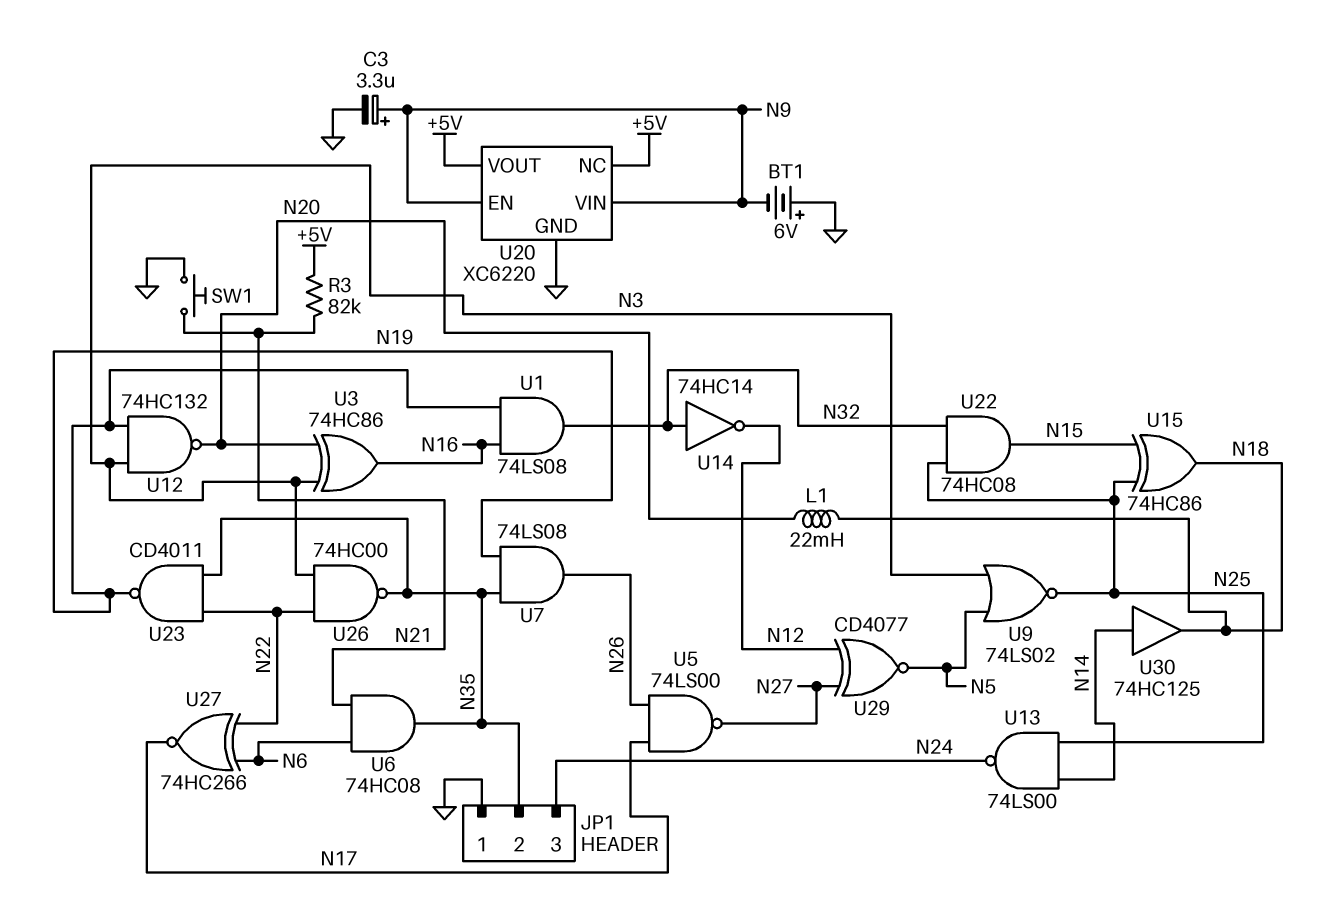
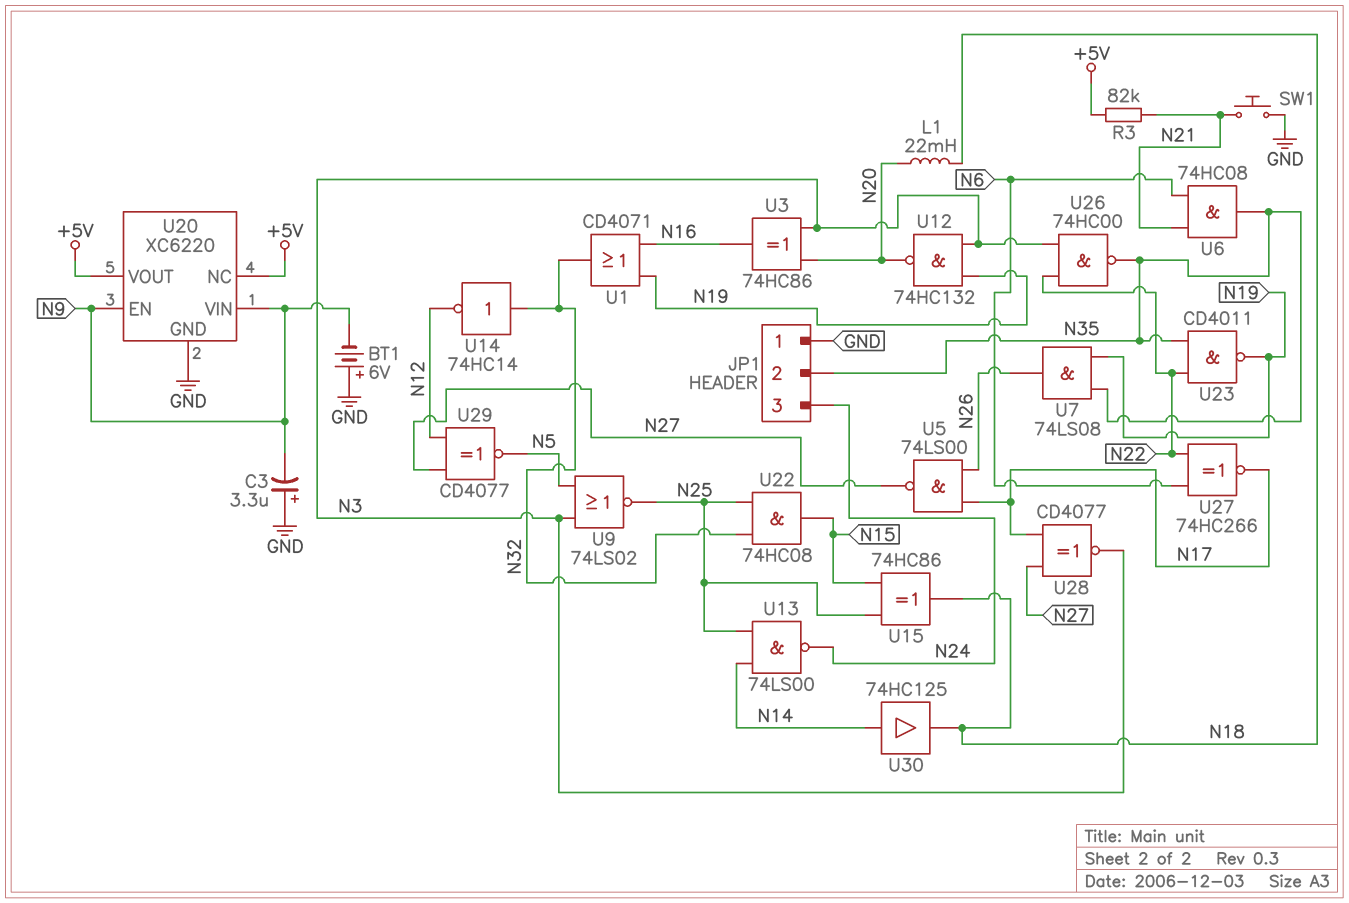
C3: 3.3uF (plus N9, minus GND) -> 3.3uF (plus GND, minus N9)
U1: AND 74LS08 (in N16, in N19, out N32) -> OR CD4071 (in N16, in N19, out N32)
U28: none -> XNOR CD4077 (in N17, in N27, out N3)

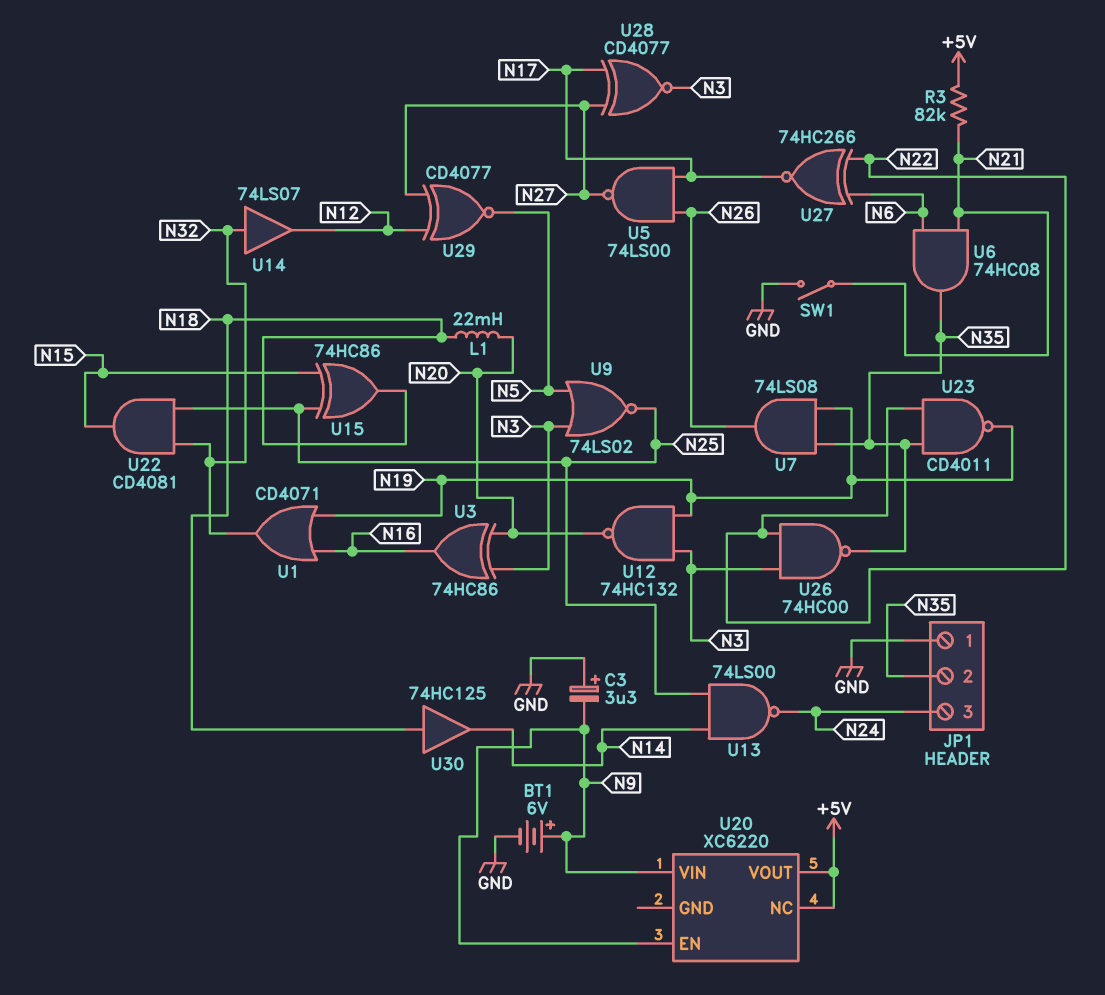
BT1: 6V (plus GND, minus N9) -> 6V (plus N9, minus GND)
SW1: button (GND, N21) -> switch (GND, N21)
U14: NOT 74HC14 (in N32, out N12) -> buffer 74LS07 (in N32, out N12)
U20 pin GND: GND -> none
U22: AND 74HC08 (in N25, in N32, out N15) -> AND CD4081 (in N25, in N32, out N15)
U30: buffer 74HC125 (in N14, out N18) -> buffer 74HC125 (in N18, out N14)

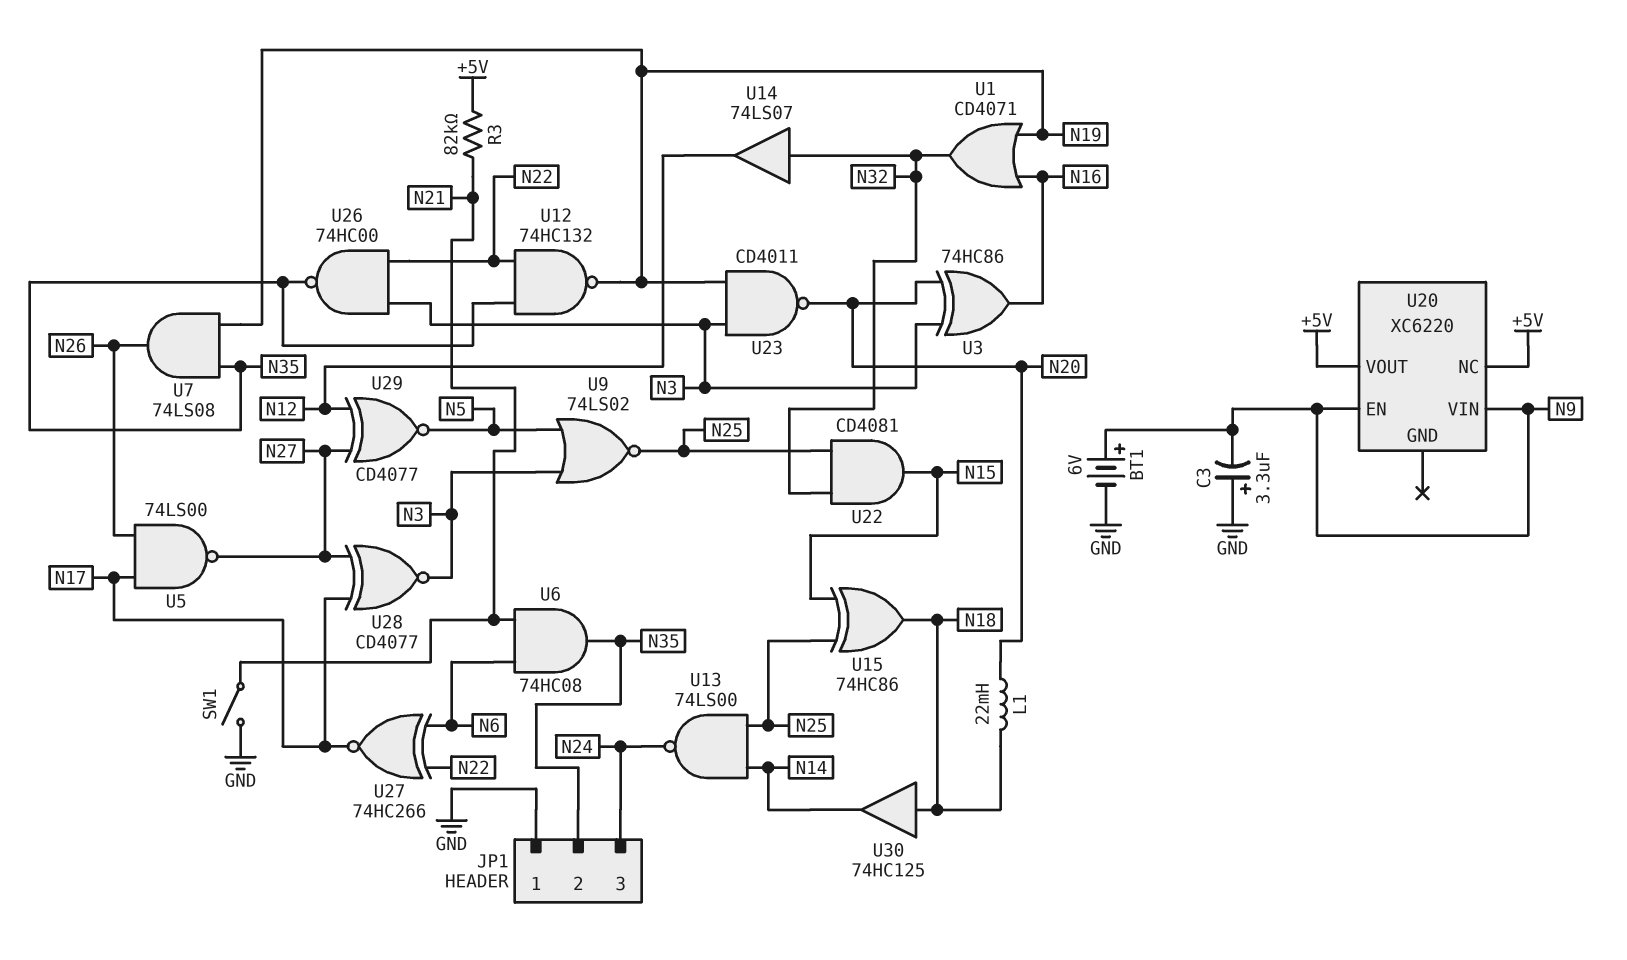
U12: NAND 74HC132 (in N3, in N19, out N20) -> NAND 74HC132 (in N22, in N35, out N19)
U23: NAND CD4011 (in N22, in N35, out N19) -> NAND CD4011 (in N3, in N19, out N20)

